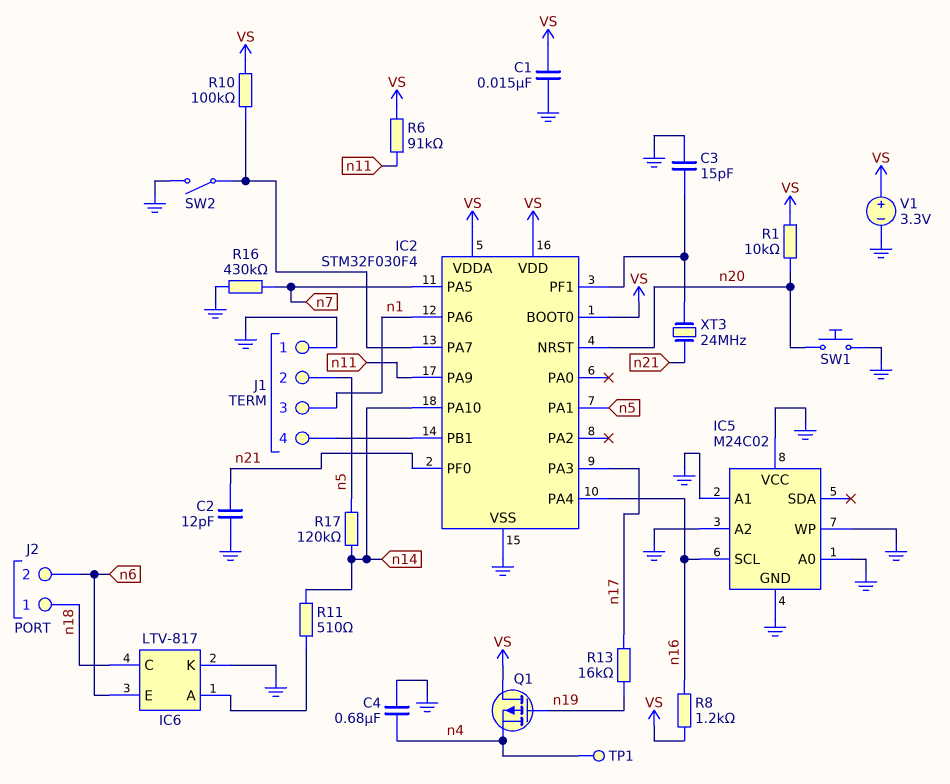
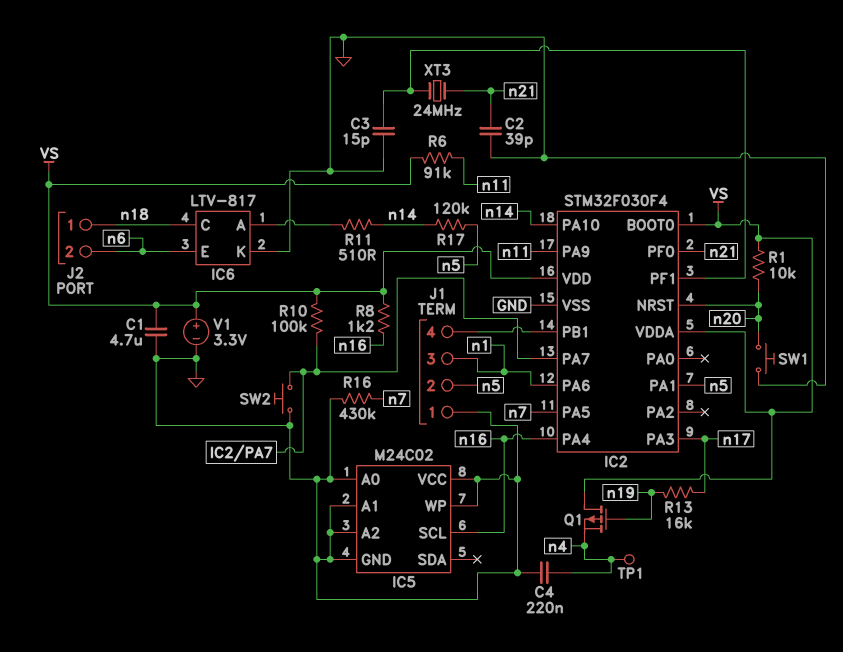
C1: 15nF (GND, VS) -> 4.7uF (GND, VS)
C2: 12pF (GND, n21) -> 39pF (GND, n21)
C4: 680nF (GND, n4) -> 220nF (GND, n4)
SW2: switch (GND, IC2/PA7) -> button (GND, IC2/PA7)

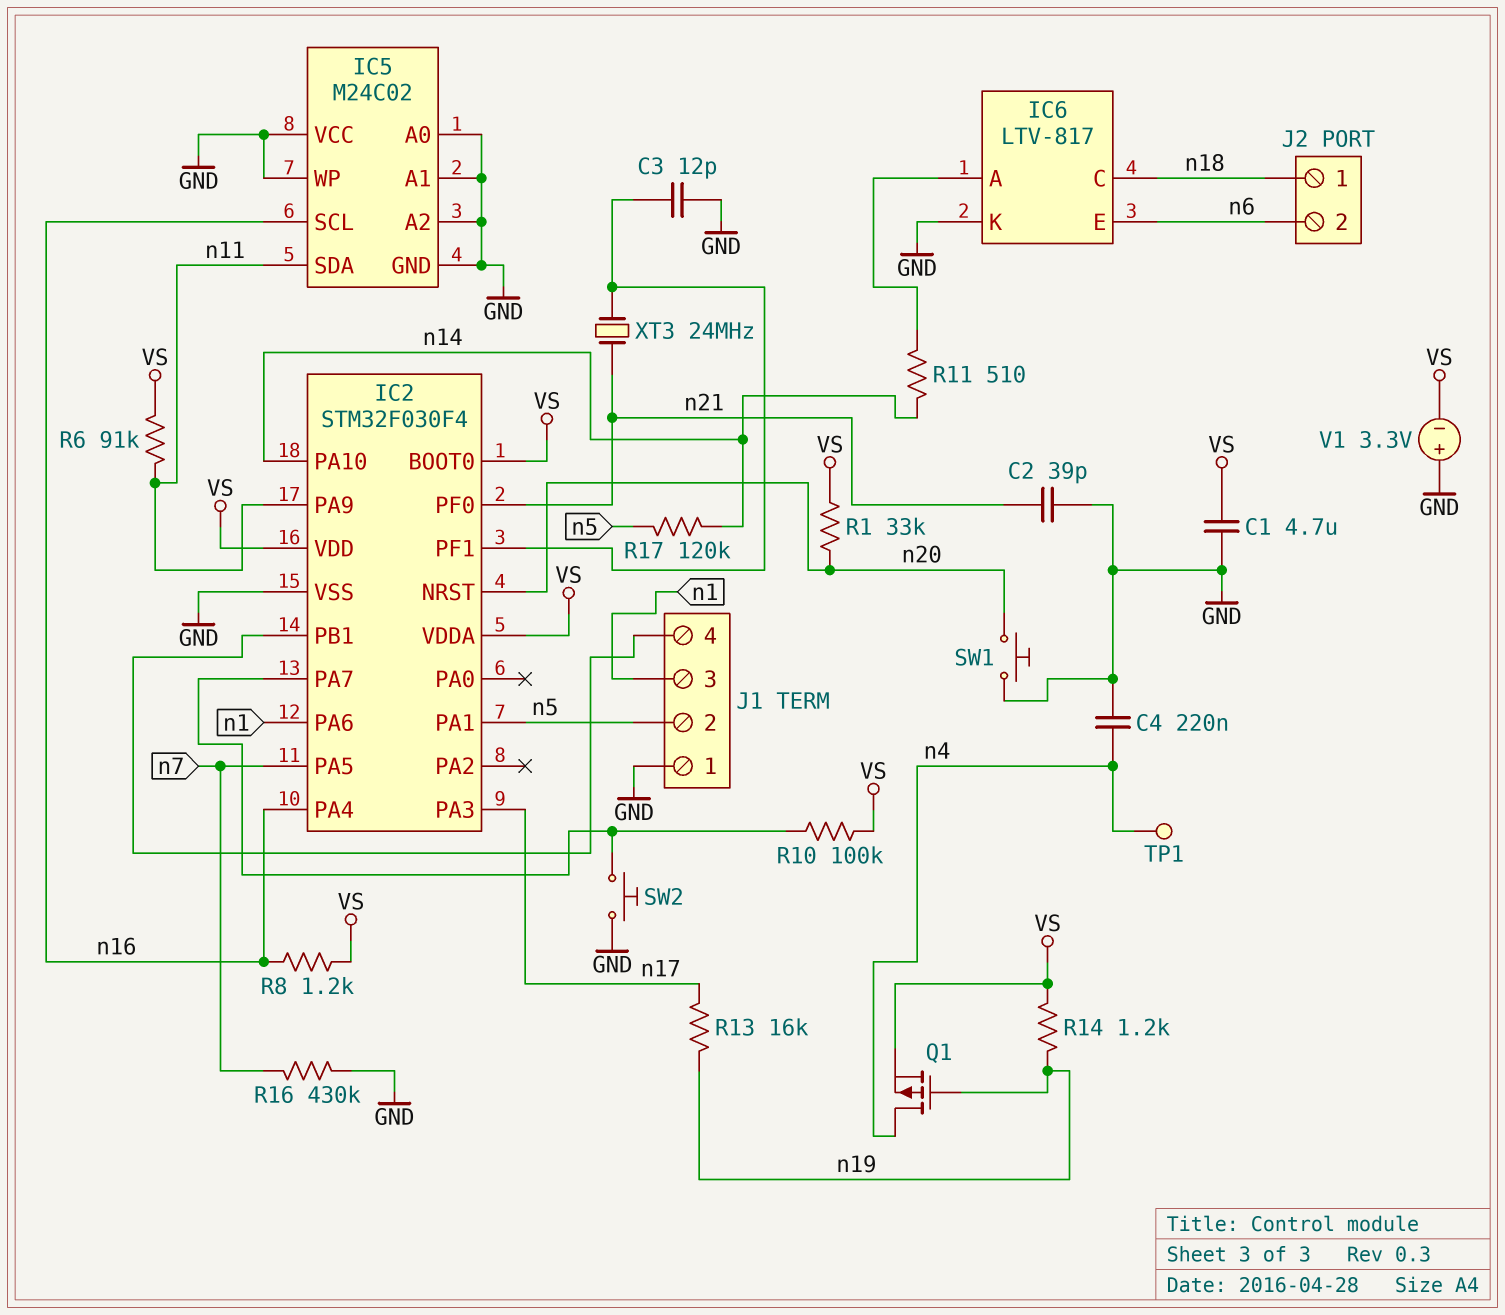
C3: 15pF (GND, IC2/PF1) -> 12pF (GND, IC2/PF1)
IC5 pin SDA: none -> n11
Q1: PMOS (G n19, D VS, S n4) -> PMOS (G n19, D n4, S VS)
R1: 10k (VS, n20) -> 33k (VS, n20)
R14: none -> 1.2k (VS, n19)
V1: 3.3V (plus VS, minus GND) -> 3.3V (plus GND, minus VS)

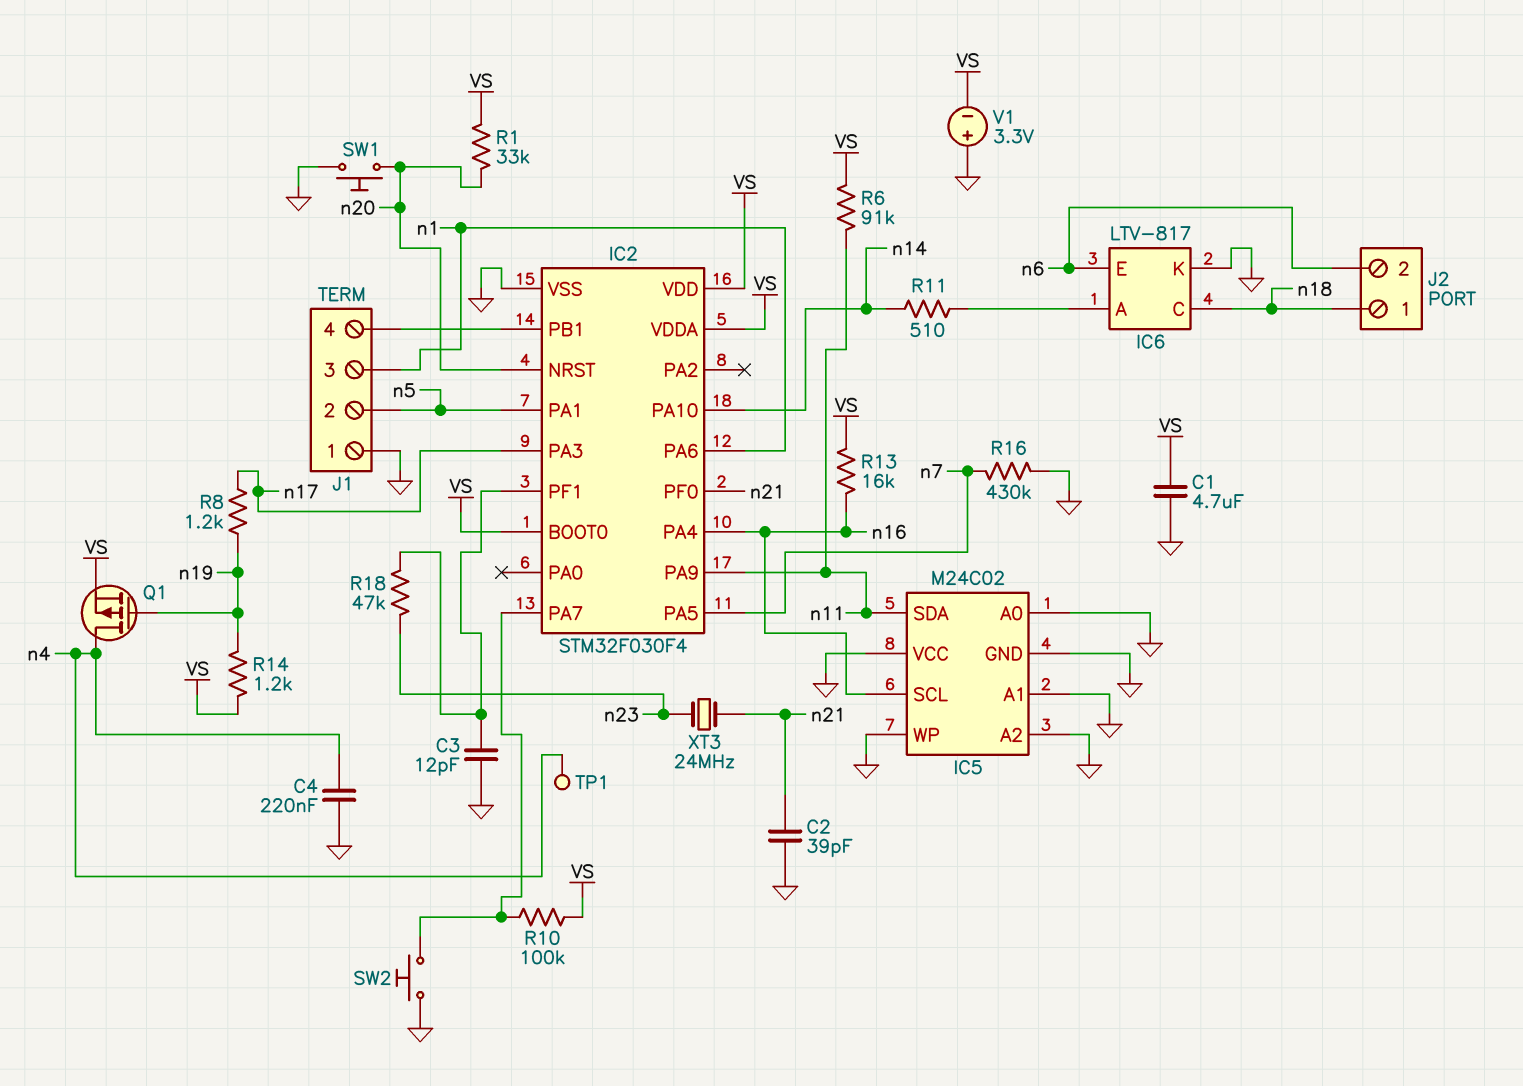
R8: 1.2k (VS, n16) -> 1.2k (n17, n19)
R13: 16k (n17, n19) -> 16k (VS, n16)
R17: 120k (n5, n14) -> none
R18: none -> 47k (IC2/PF1, n23)
XT3: 24MHz (IC2/PF1, n21) -> 24MHz (n21, n23)

